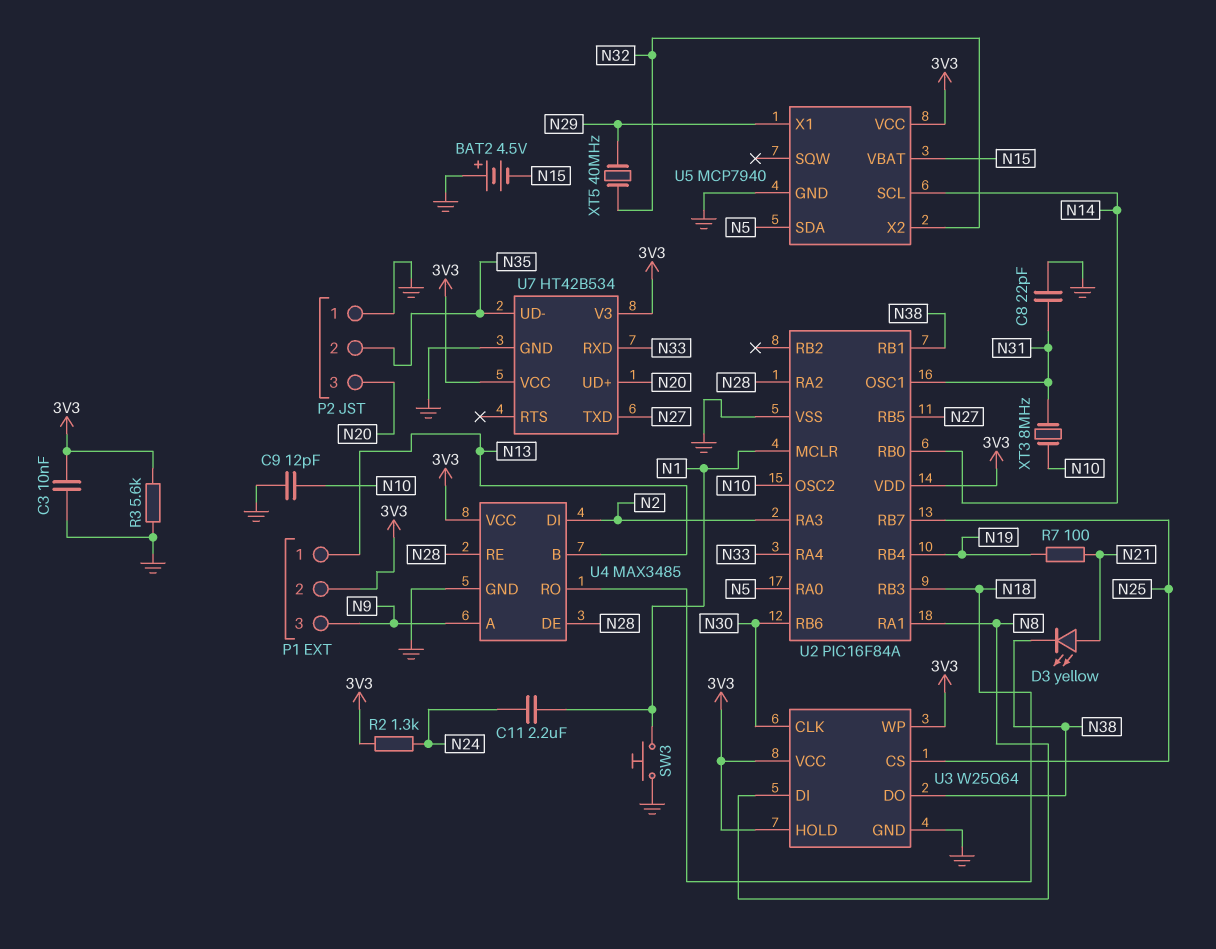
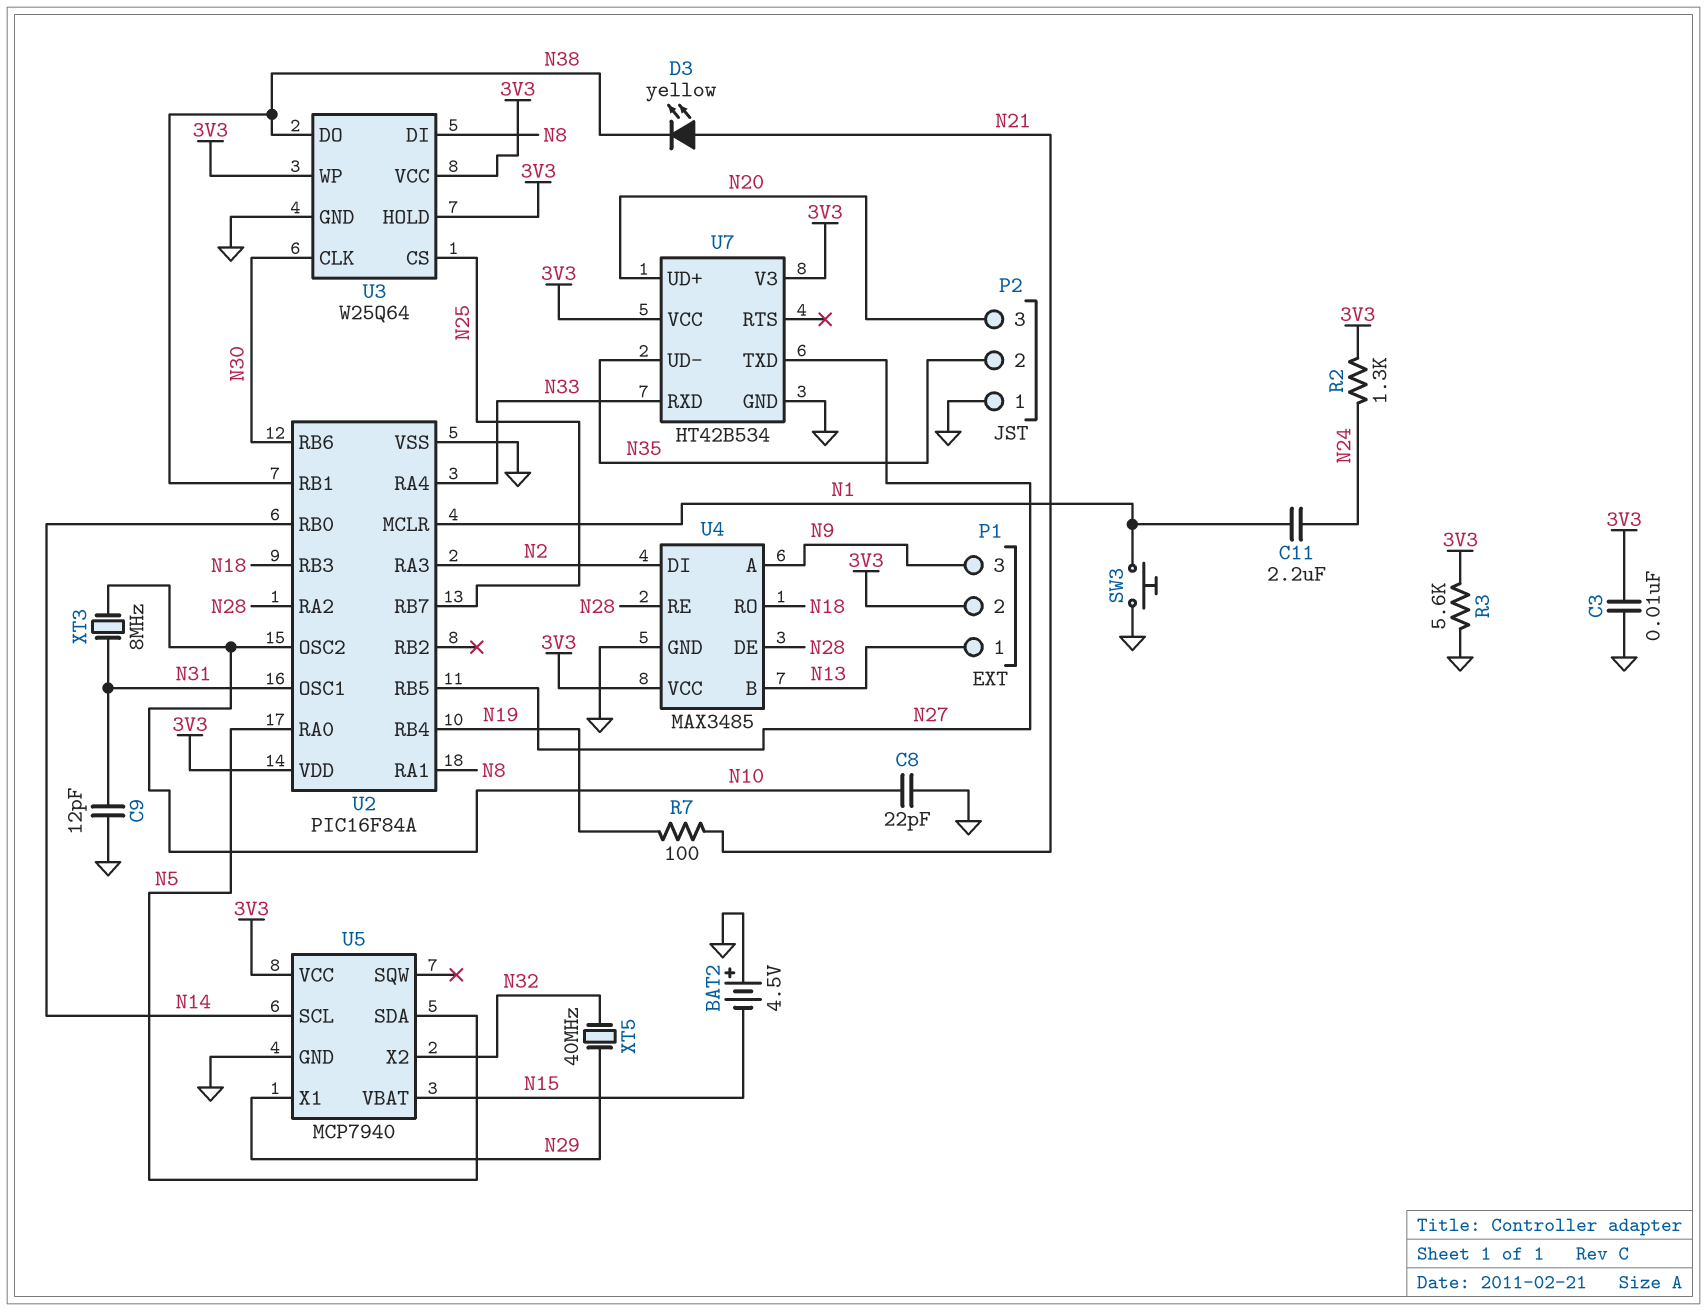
C8: 22pF (GND, N31) -> 22pF (GND, N10)
C9: 12pF (GND, N10) -> 12pF (GND, N31)

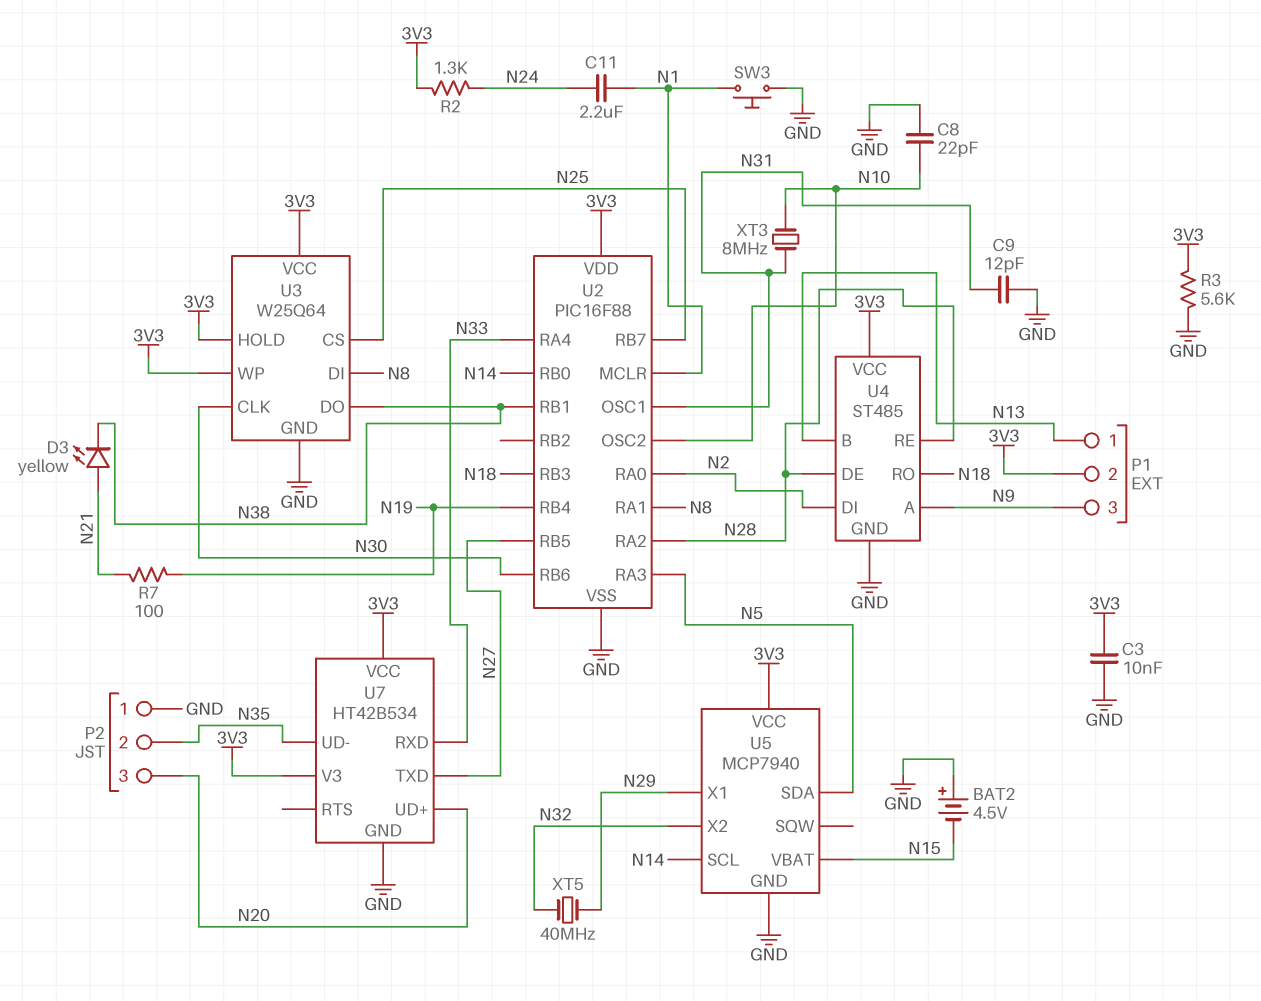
U2: PIC16F84A -> PIC16F88
U2 pin RA0: N5 -> N2
U2 pin RA3: N2 -> N5
U4: MAX3485 -> ST485

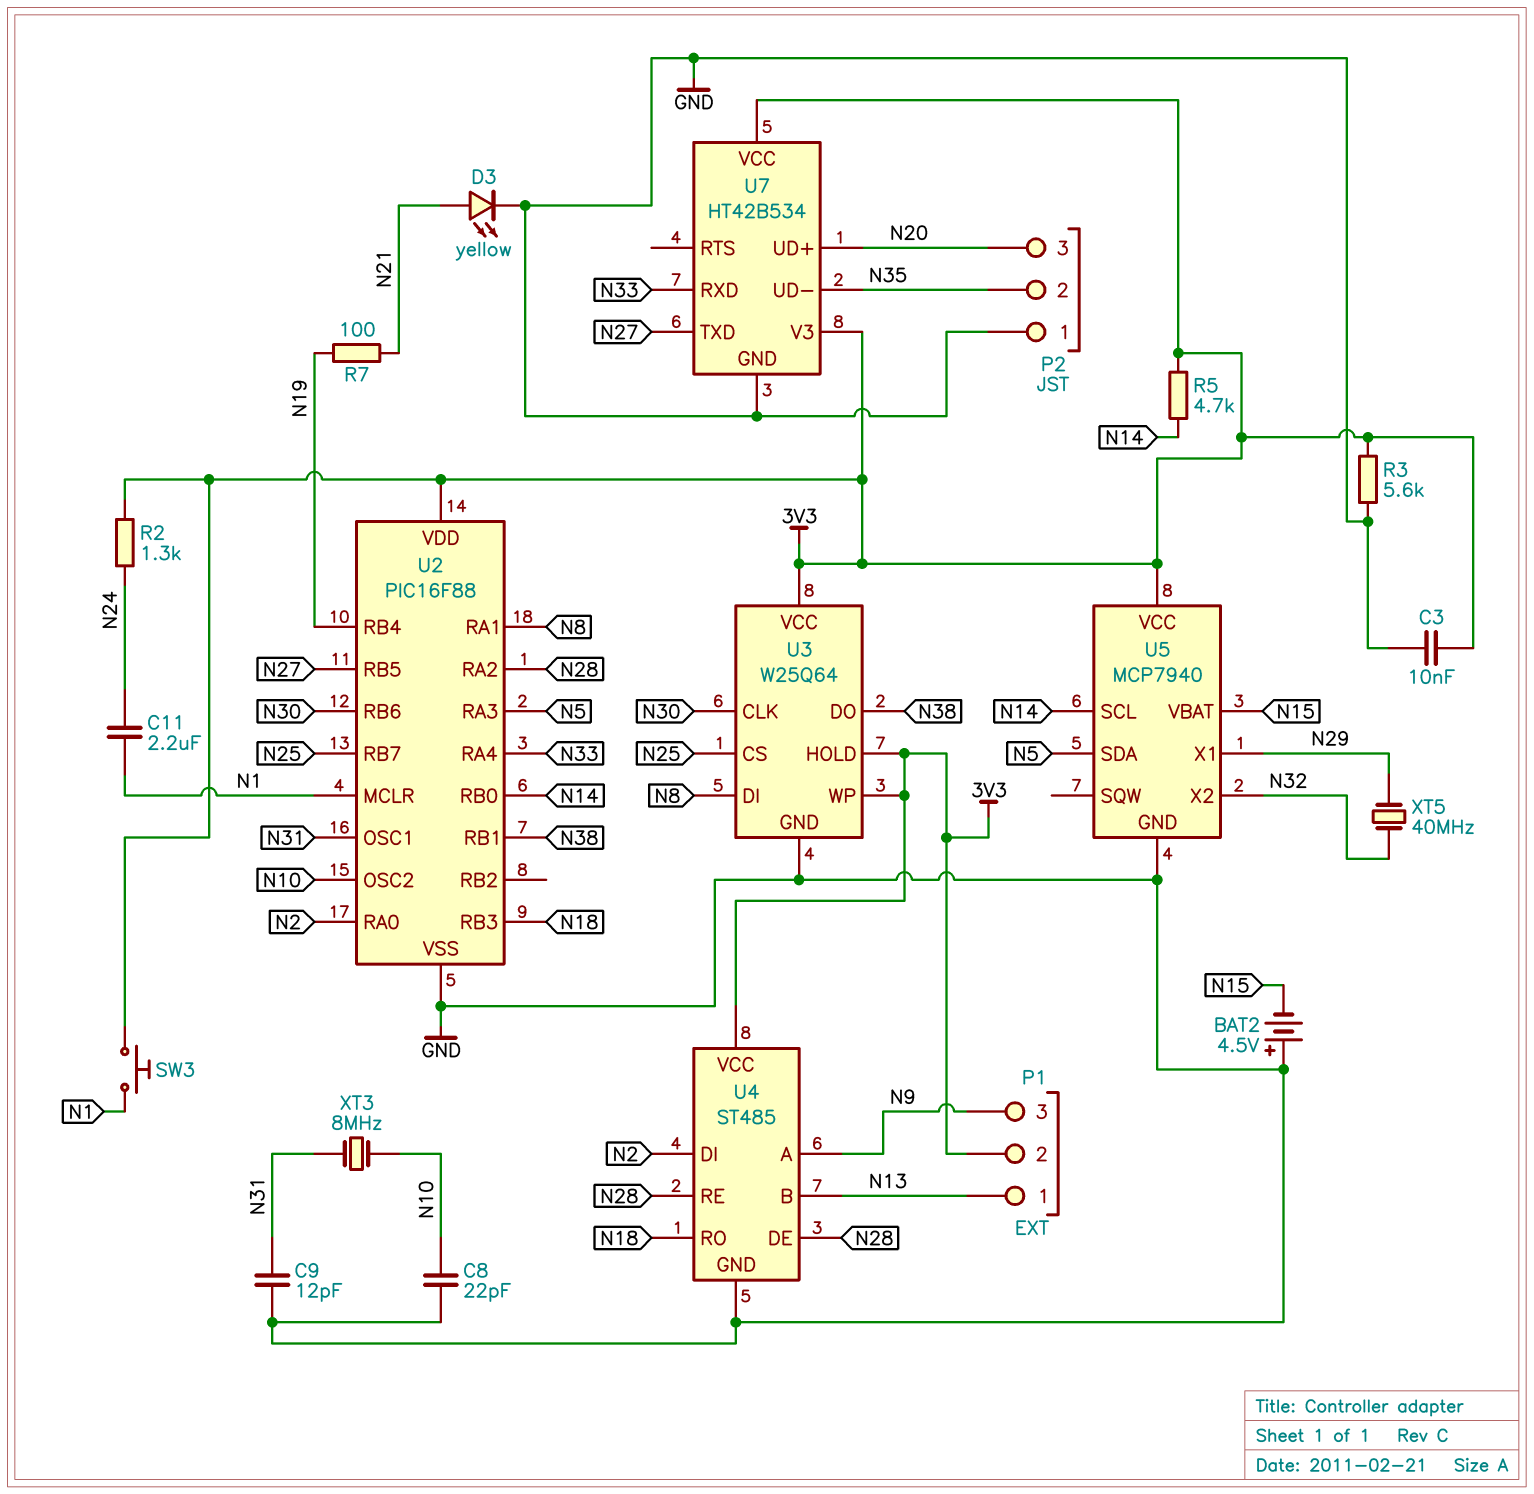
D3: LED yellow (A N21, K N38) -> LED yellow (A N21, K GND)
R5: none -> 4.7k (3V3, N14)
SW3: button (GND, N1) -> button (3V3, N1)

